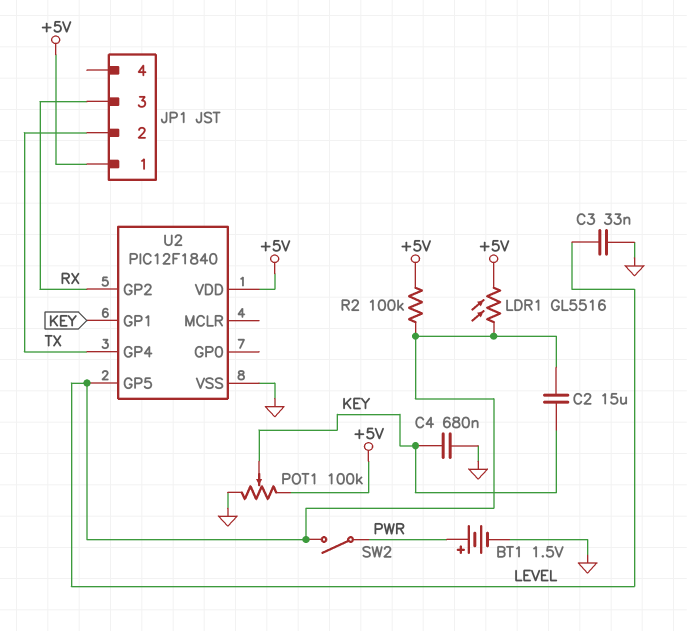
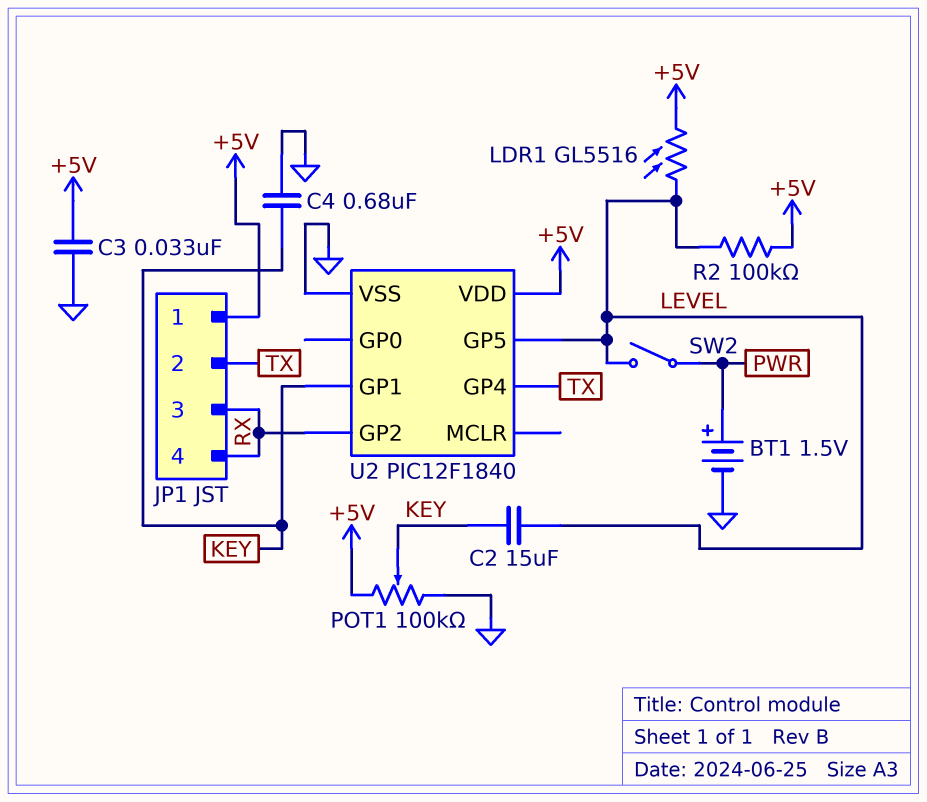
C3: 33nF (GND, LEVEL) -> 33nF (+5V, GND)
JP1 pin 4: none -> RX

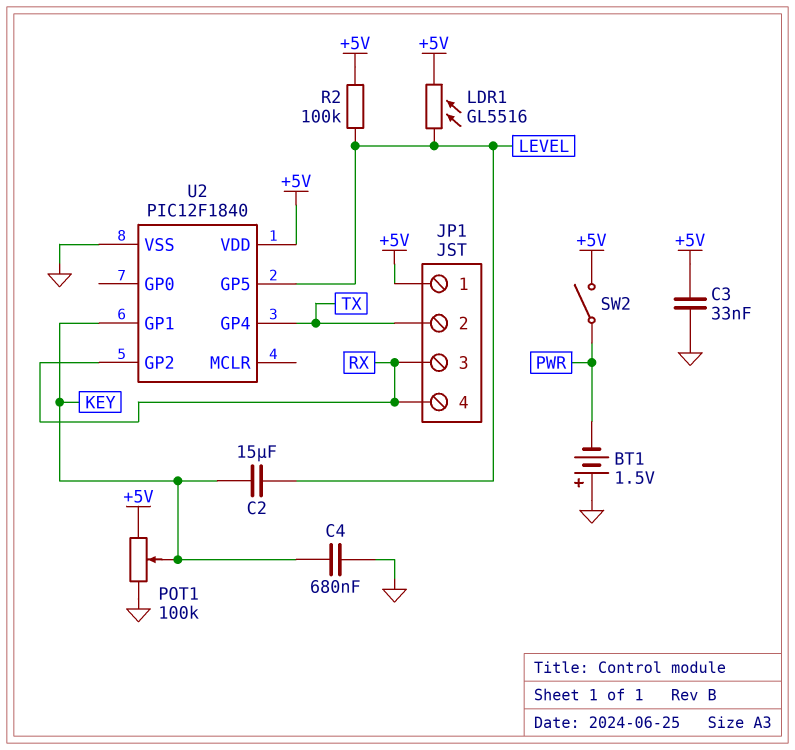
BT1: 1.5V (plus PWR, minus GND) -> 1.5V (plus GND, minus PWR)
SW2: switch (LEVEL, PWR) -> switch (+5V, PWR)

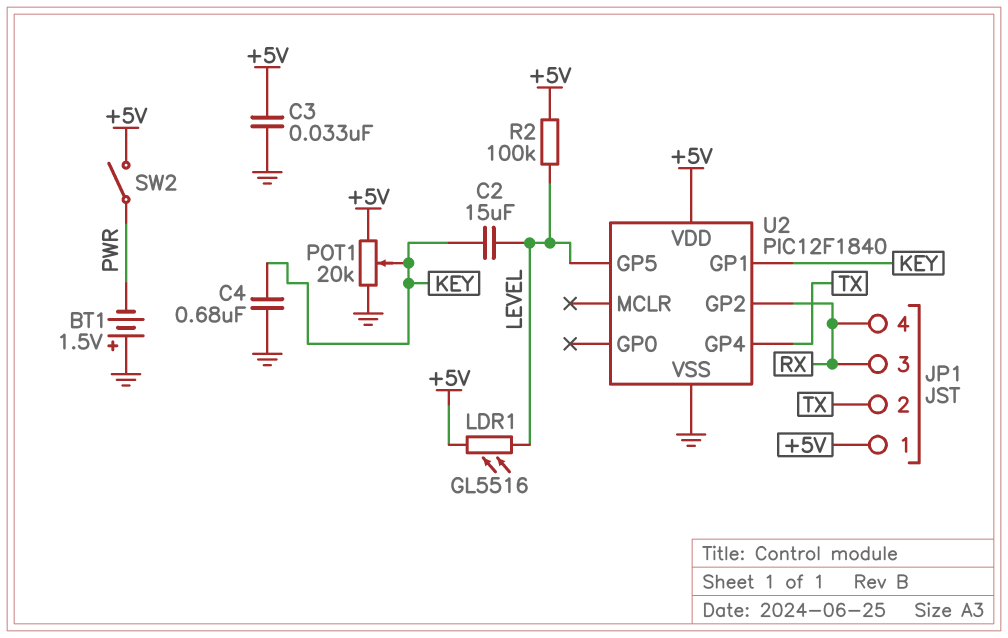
POT1: 100k (+5V, GND, wiper KEY) -> 20k (+5V, GND, wiper KEY)

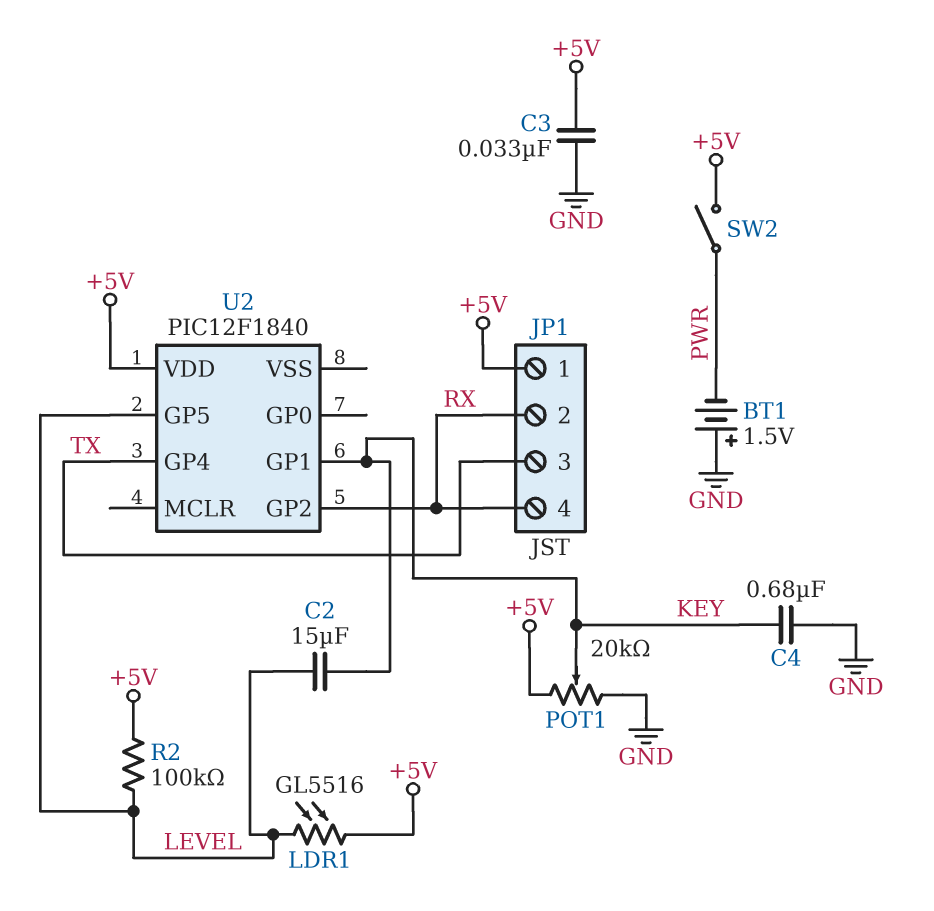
JP1 pin 2: TX -> RX
JP1 pin 3: RX -> TX
U2 pin VSS: GND -> none

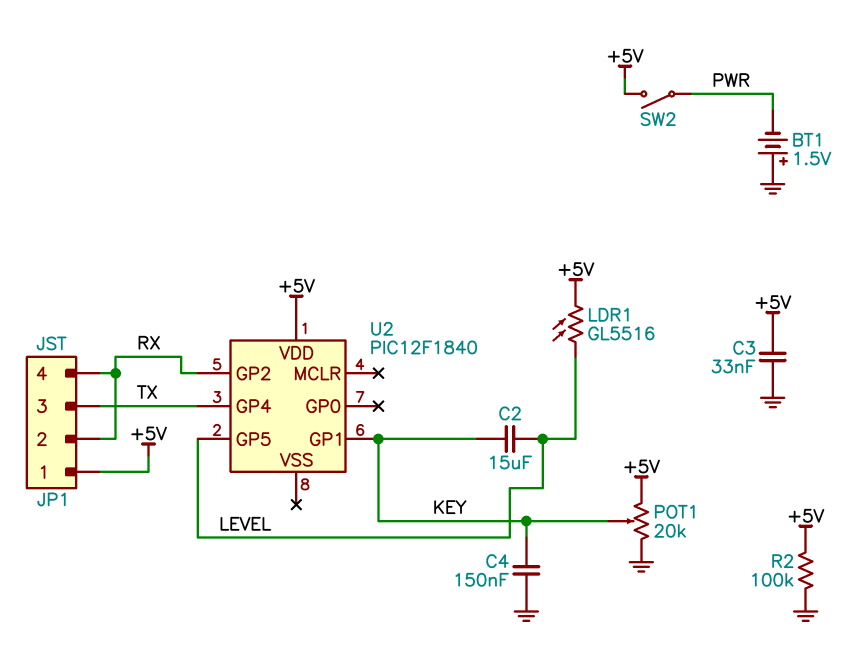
C4: 680nF (GND, KEY) -> 150nF (GND, KEY)
R2: 100k (+5V, LEVEL) -> 100k (+5V, GND)

